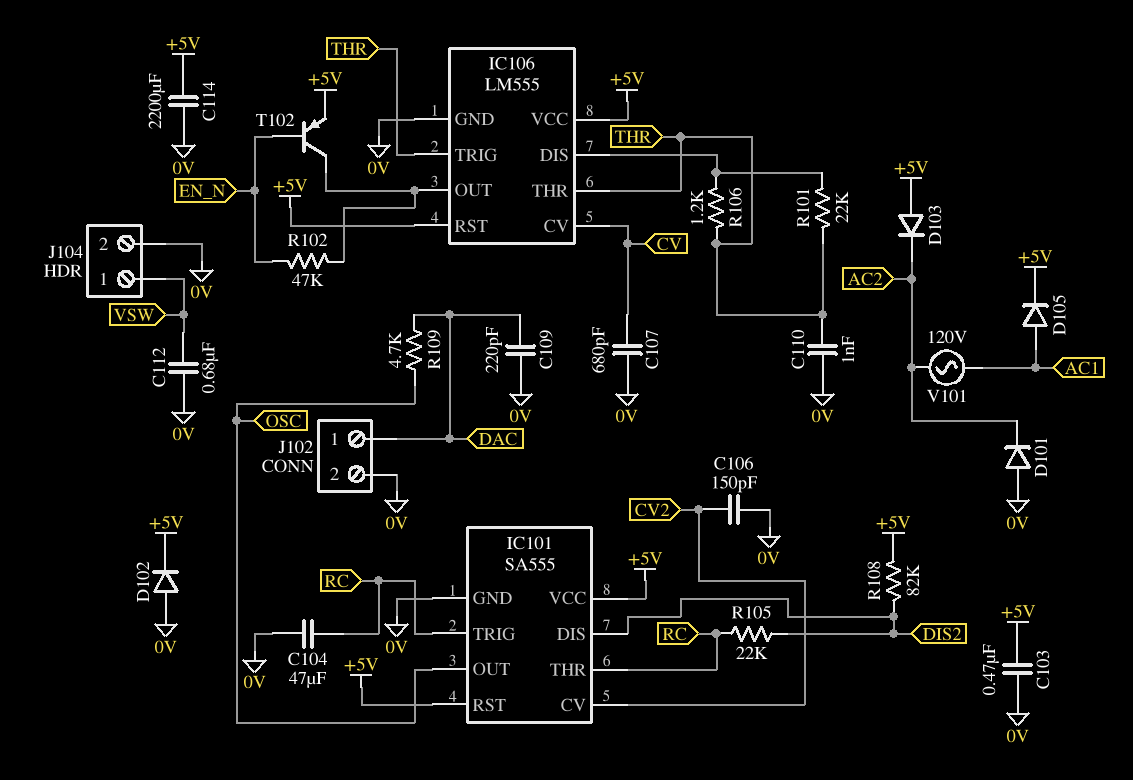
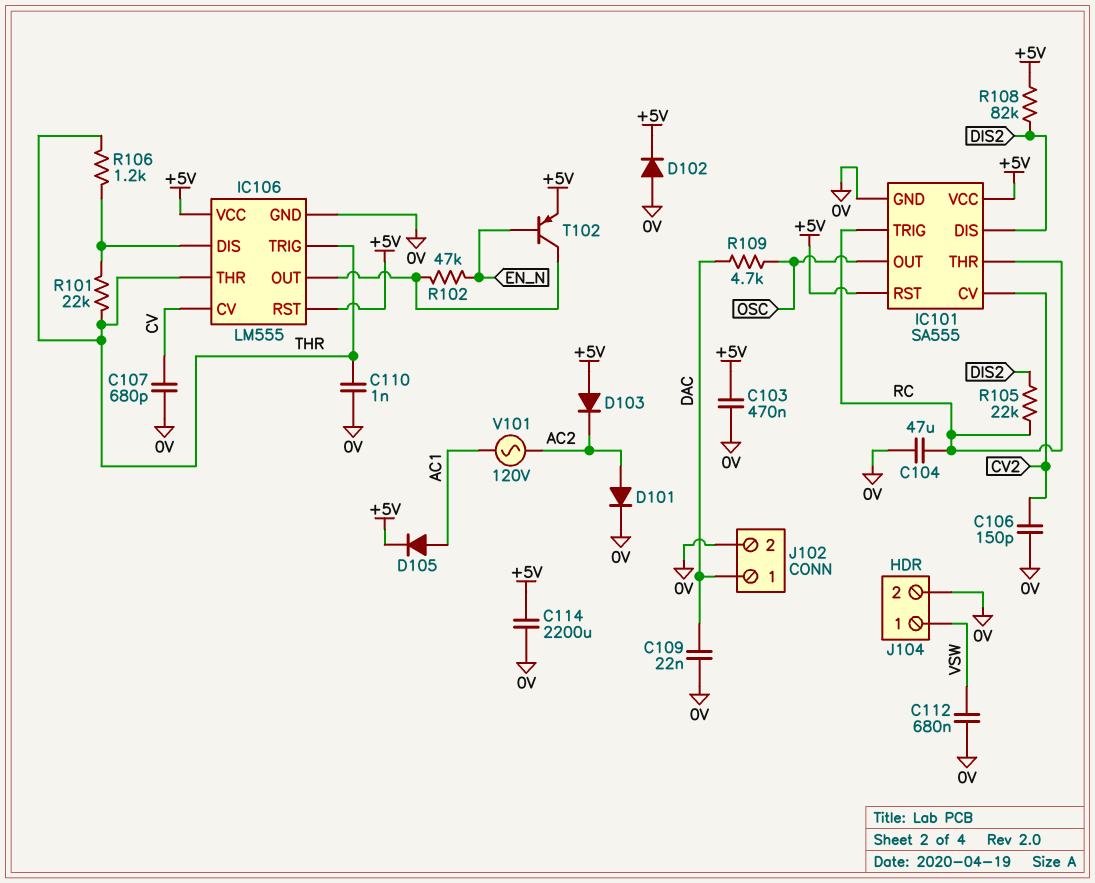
C109: 220pF (0V, DAC) -> 22nF (0V, DAC)
D101: diode (A 0V, K AC2) -> diode (A AC2, K 0V)

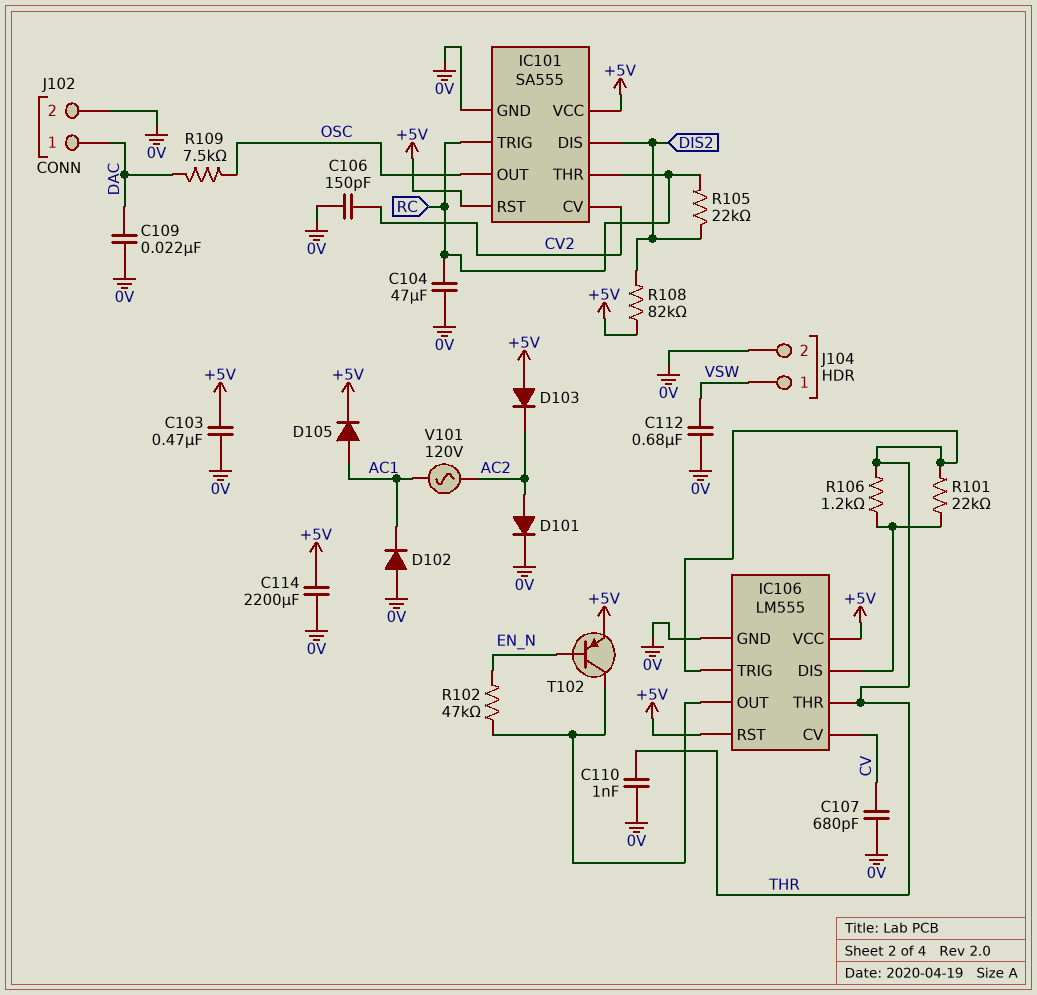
D102: diode (A 0V, K +5V) -> diode (A 0V, K AC1)
R109: 4.7k (DAC, OSC) -> 7.5k (DAC, OSC)

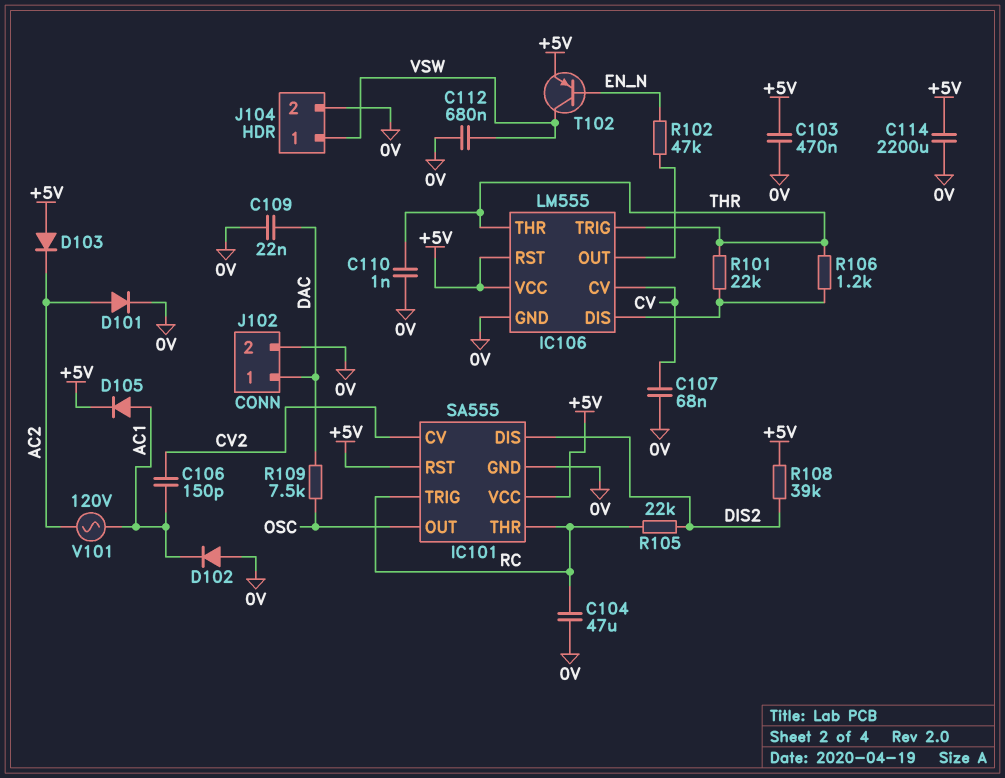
C106: 150pF (0V, CV2) -> 150pF (AC1, CV2)
C107: 680pF (0V, CV) -> 68nF (0V, CV)
R108: 82k (+5V, DIS2) -> 39k (+5V, DIS2)
T102: PNP (B EN_N, C IC106/OUT, E +5V) -> PNP (B EN_N, C VSW, E +5V)

